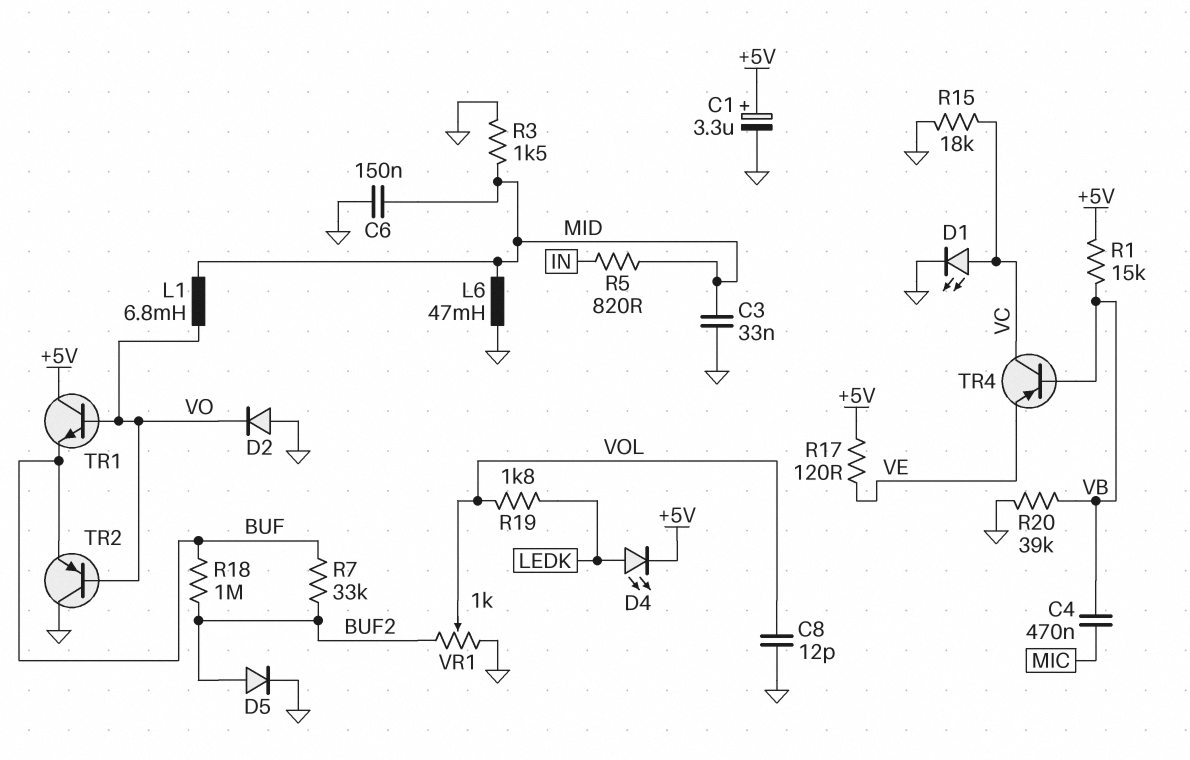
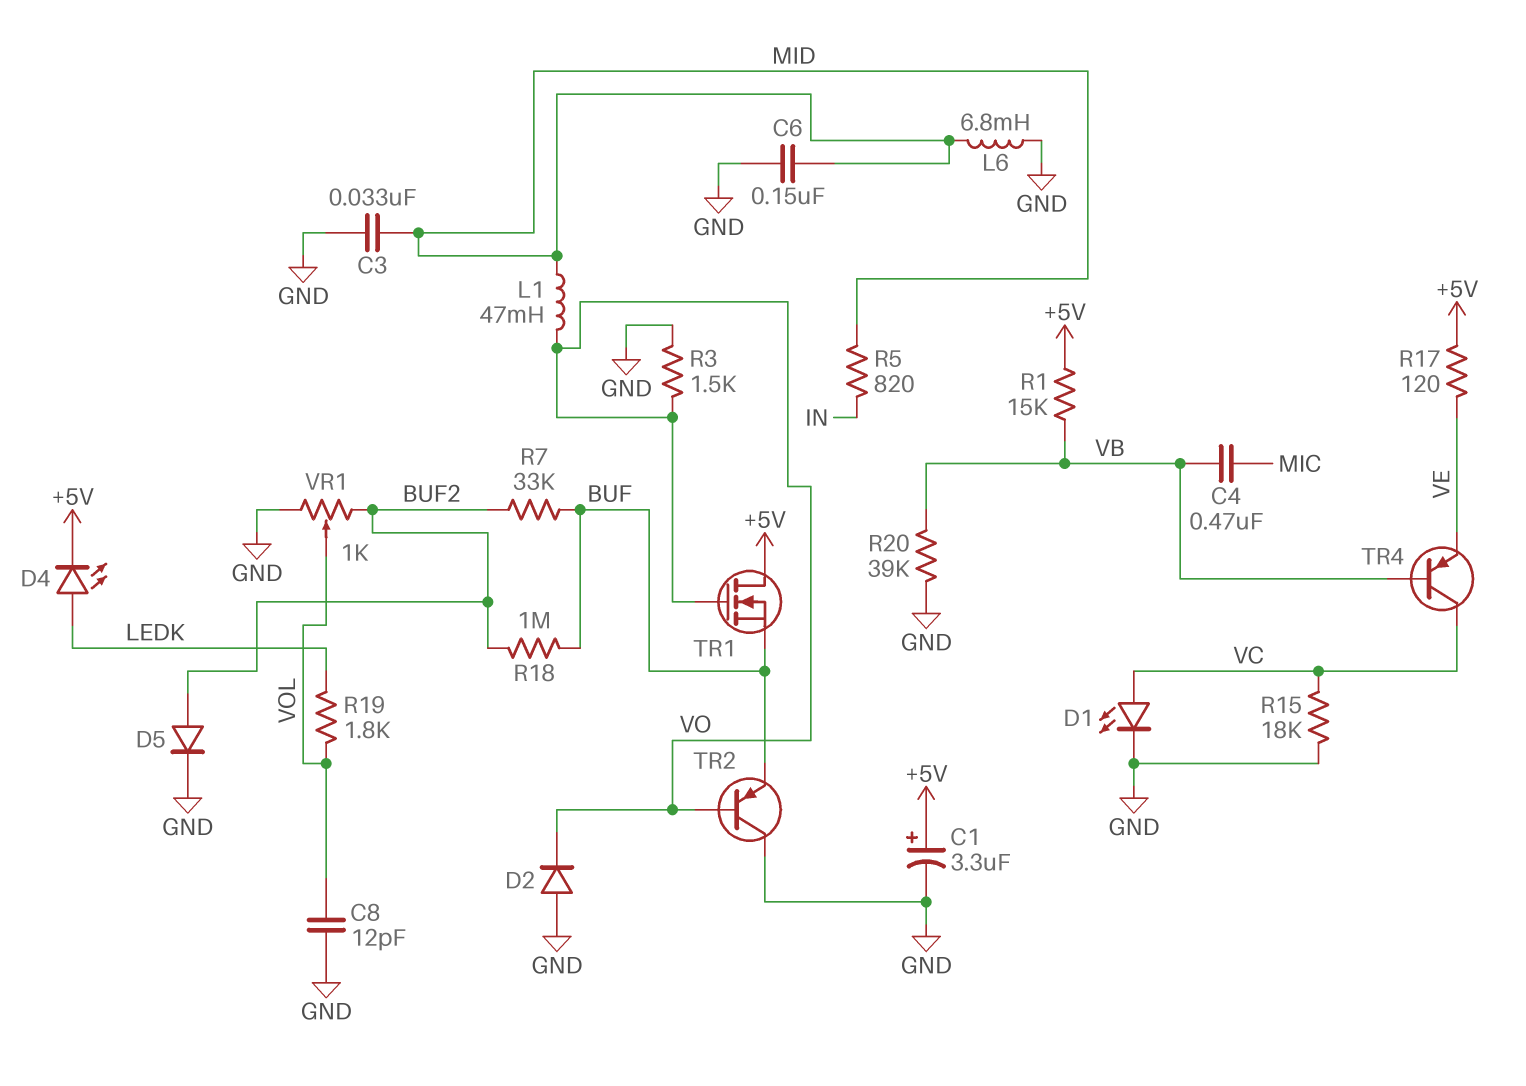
L1: 6.8mH (MID, VO) -> 47mH (MID, VO)
L6: 47mH (GND, MID) -> 6.8mH (GND, MID)
R3: 1.5k (GND, MID) -> 1.5k (GND, VO)
TR1: NPN (B VO, C +5V, E BUF) -> NMOS (G VO, D +5V, S BUF)

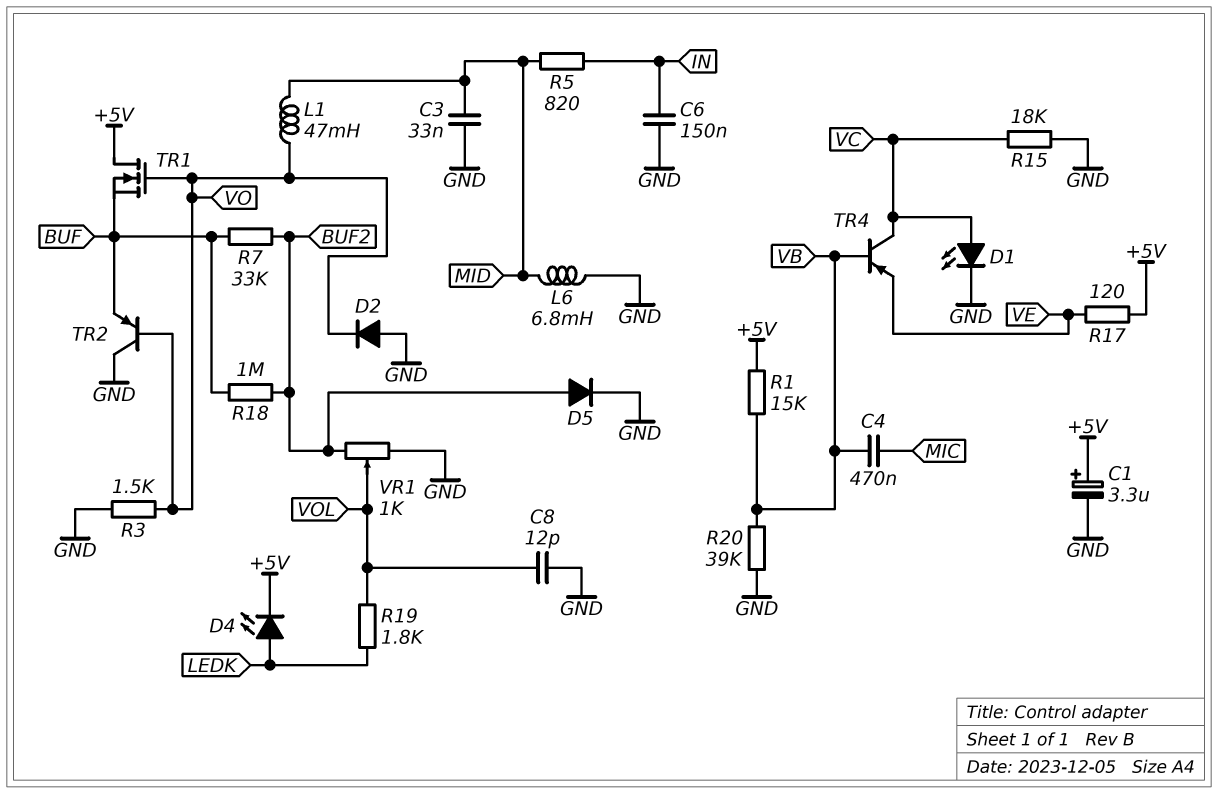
C6: 150nF (GND, MID) -> 150nF (GND, IN)

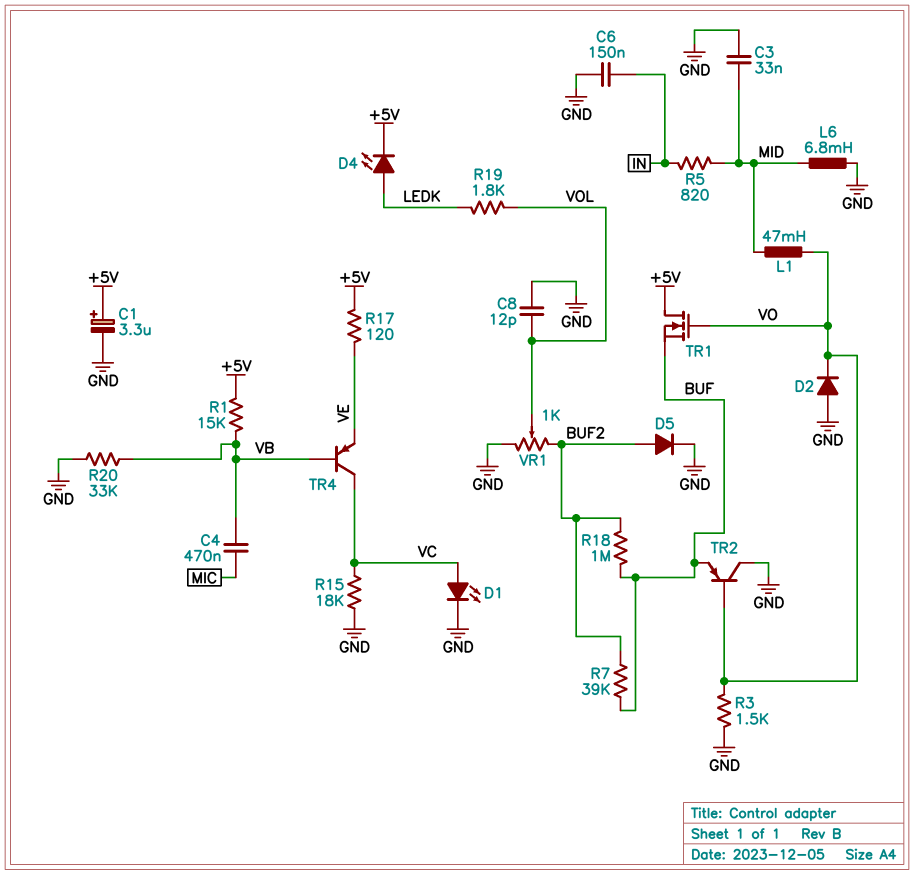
R7: 33k (BUF, BUF2) -> 39k (BUF, BUF2)
R20: 39k (GND, VB) -> 33k (GND, VB)

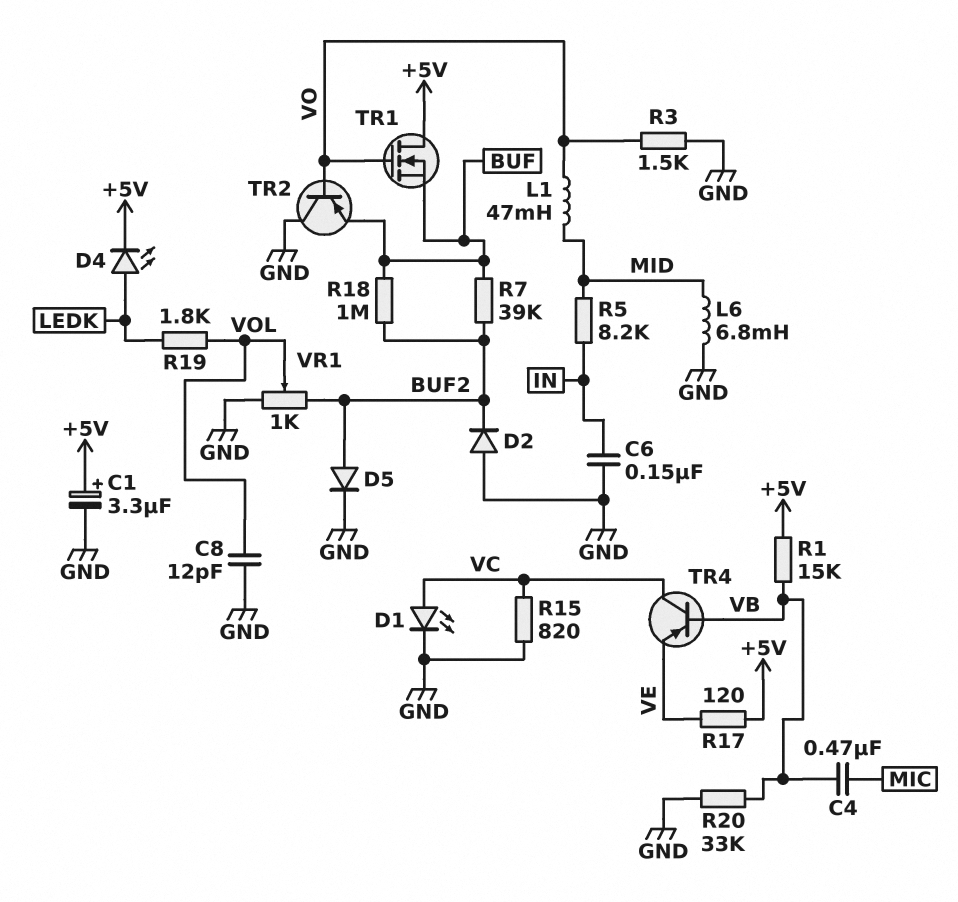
C3: 33nF (GND, MID) -> none
D2: diode (A GND, K VO) -> diode (A GND, K BUF2)
R5: 820 (IN, MID) -> 8.2k (IN, MID)
R15: 18k (GND, VC) -> 820 (GND, VC)

